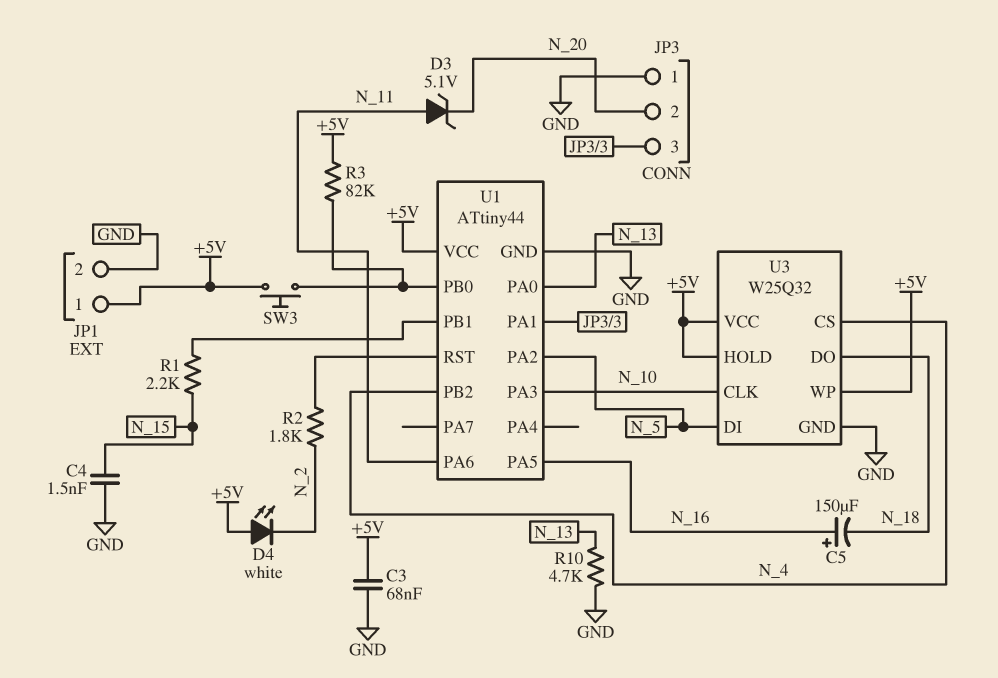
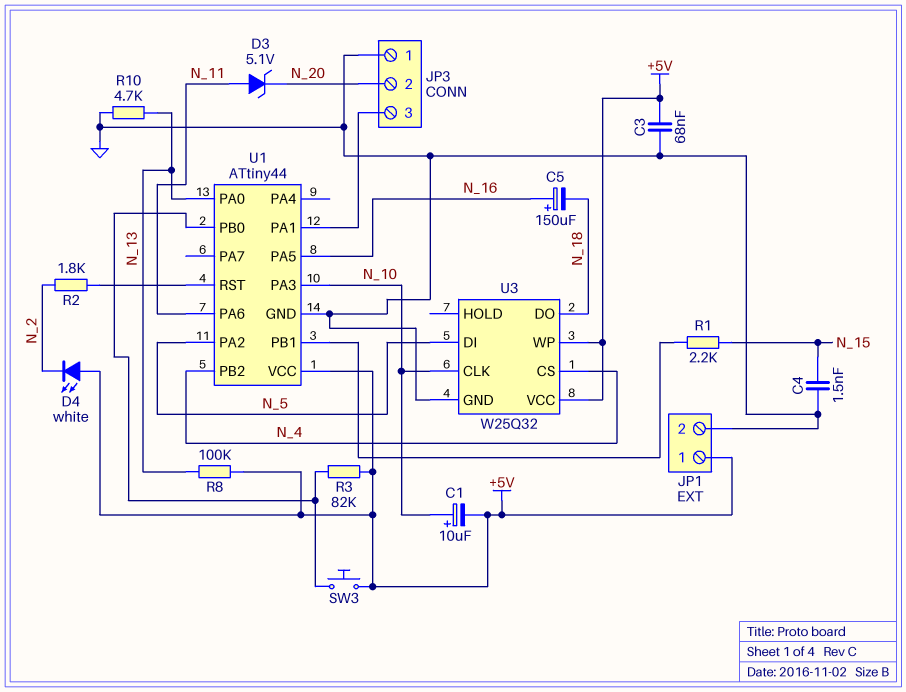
C1: none -> 10uF (plus N_10, minus +5V)
R8: none -> 100k (+5V, N_13)
U3 pin HOLD: +5V -> none

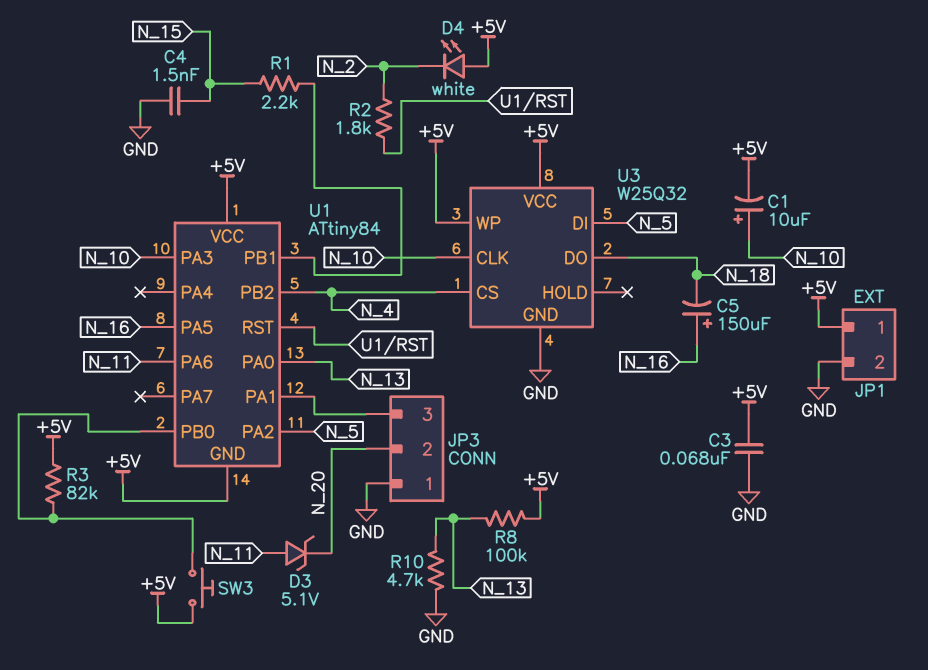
U1: ATtiny44 -> ATtiny84
U1 pin GND: GND -> +5V

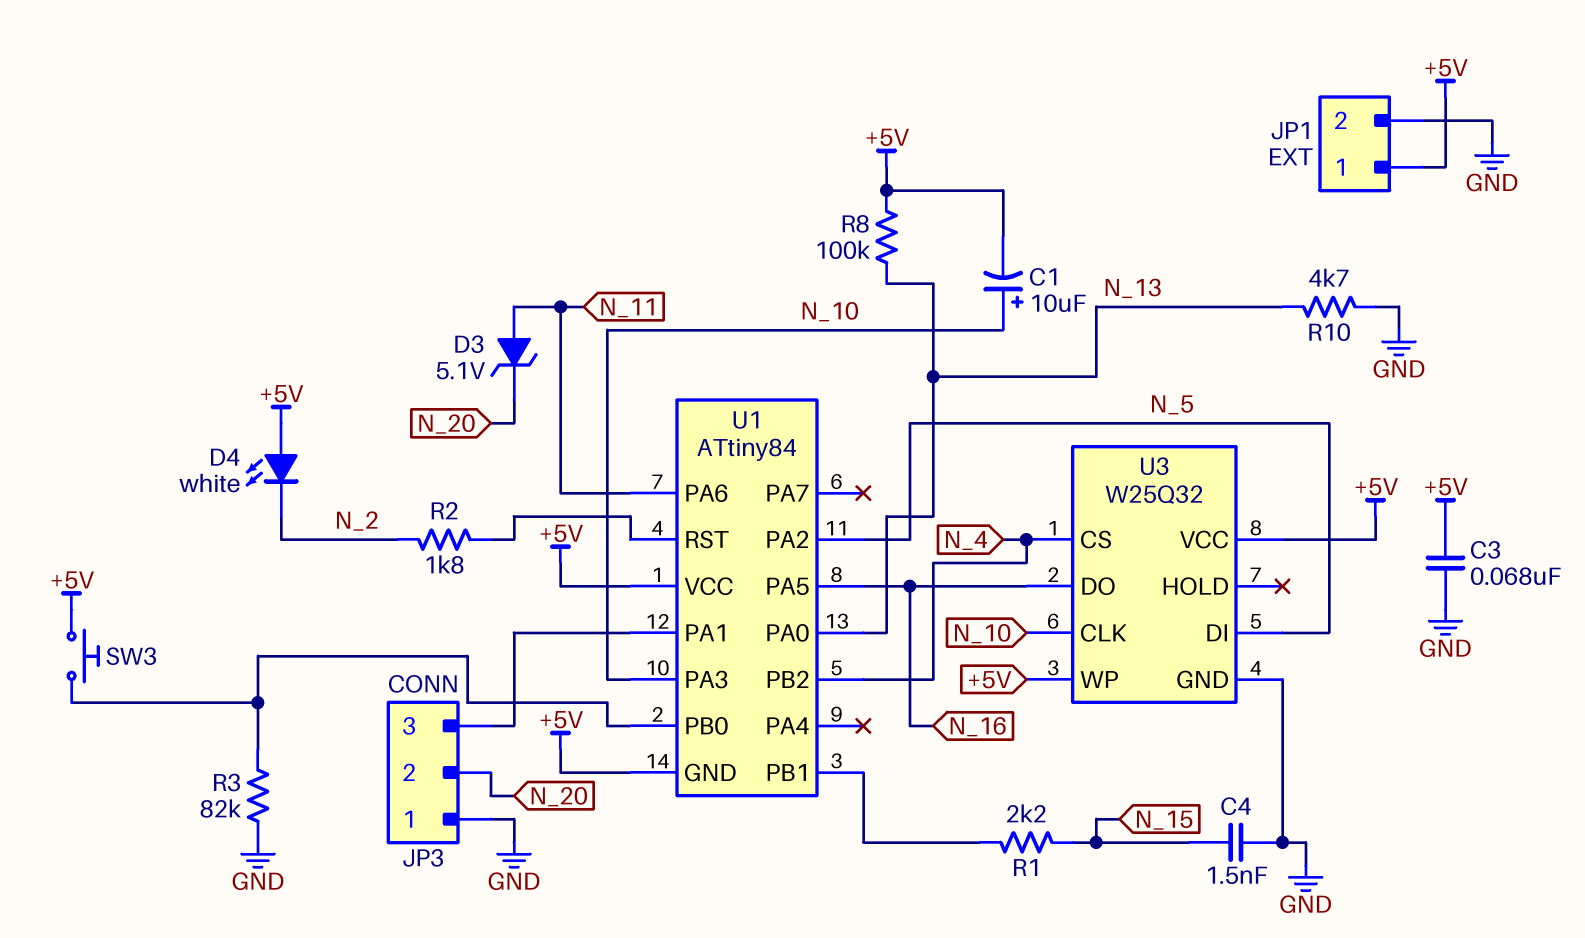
C5: 150uF (plus N_16, minus N_18) -> none
R3: 82k (+5V, U1/PB0) -> 82k (GND, U1/PB0)
U3 pin DO: N_18 -> N_16

